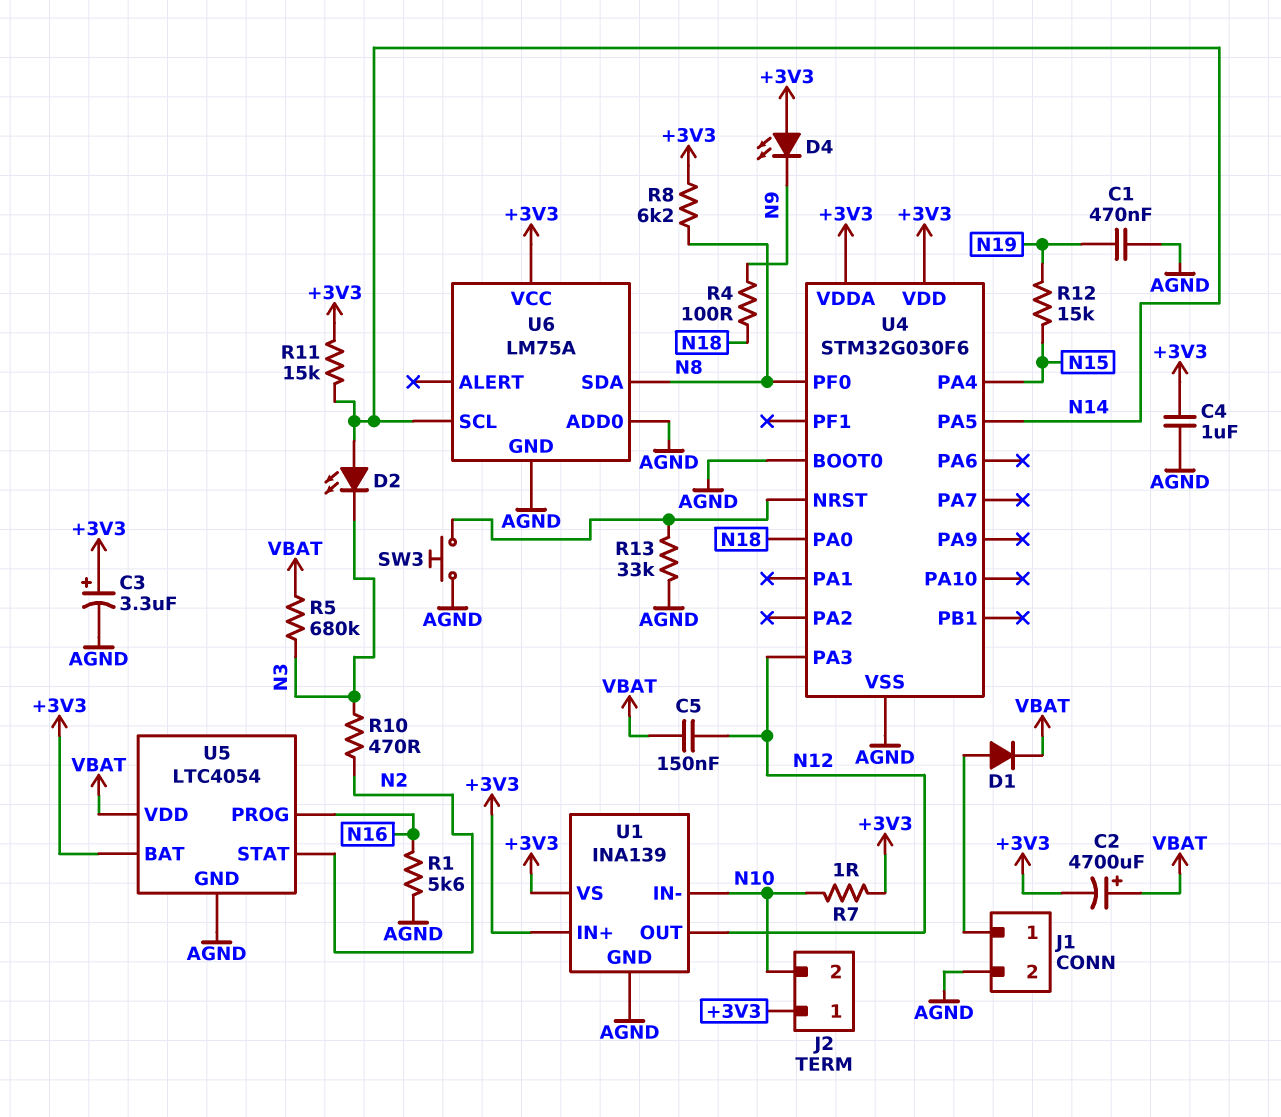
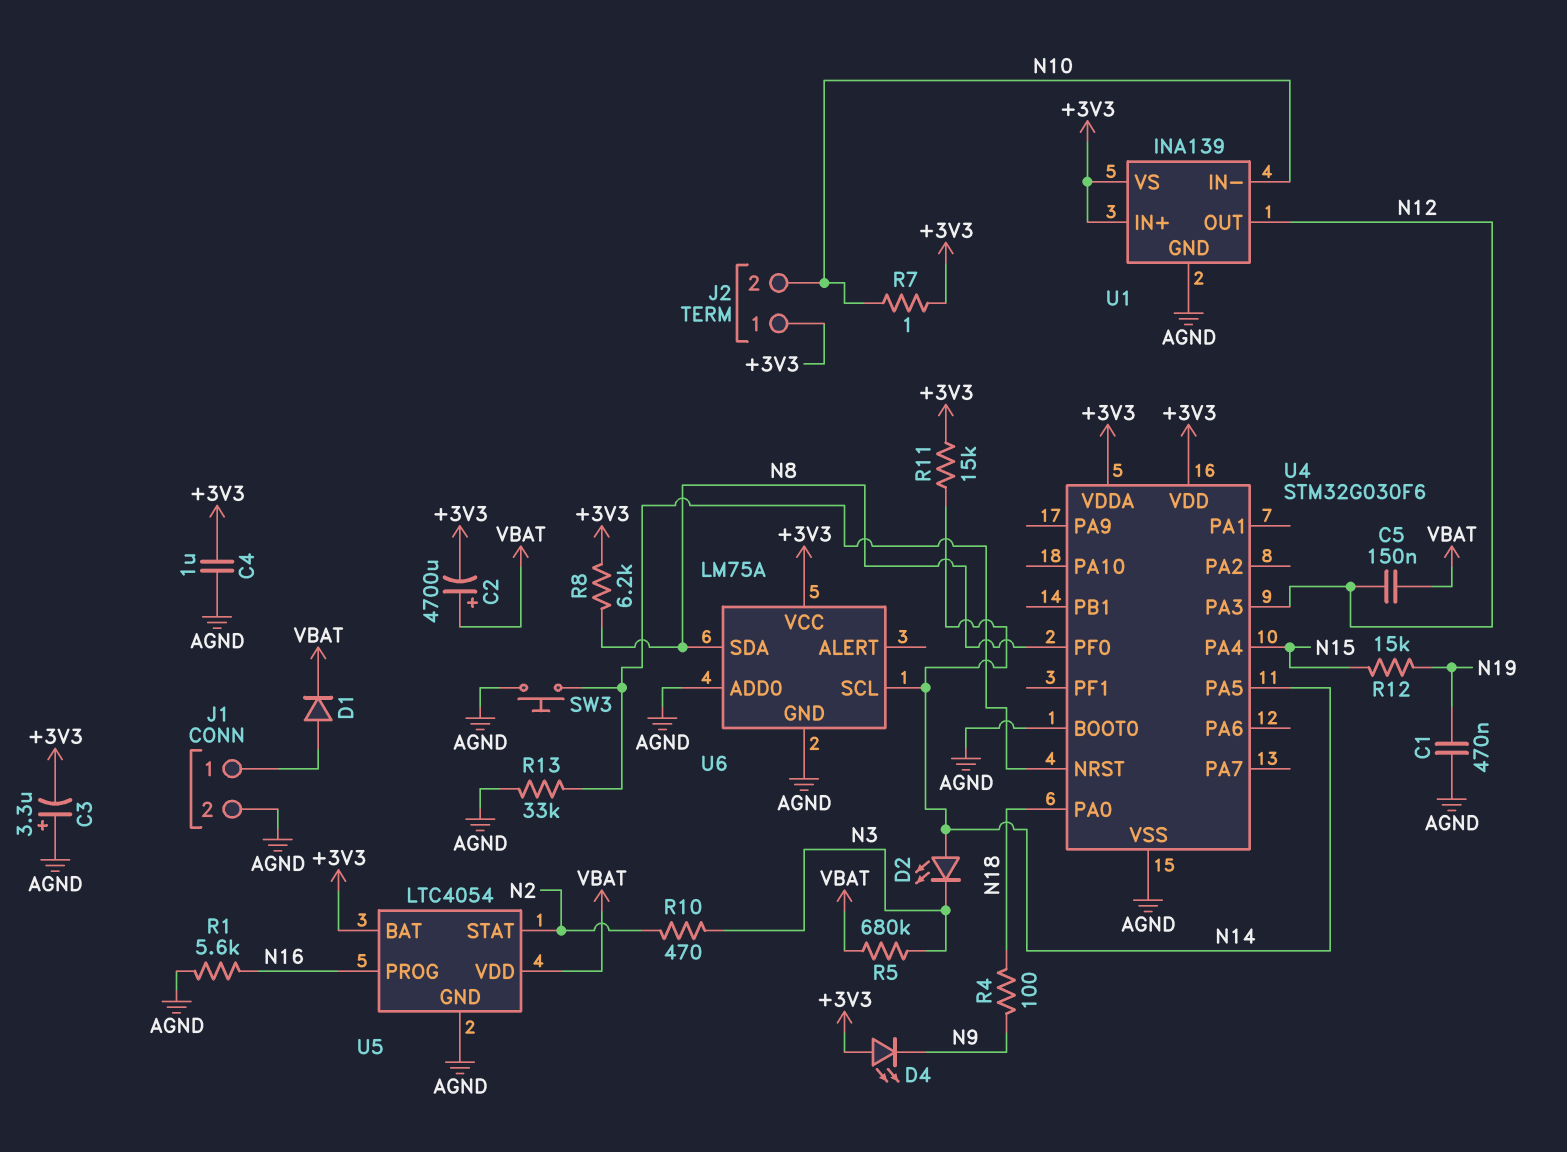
C3: 3.3uF (plus +3V3, minus AGND) -> 3.3uF (plus AGND, minus +3V3)

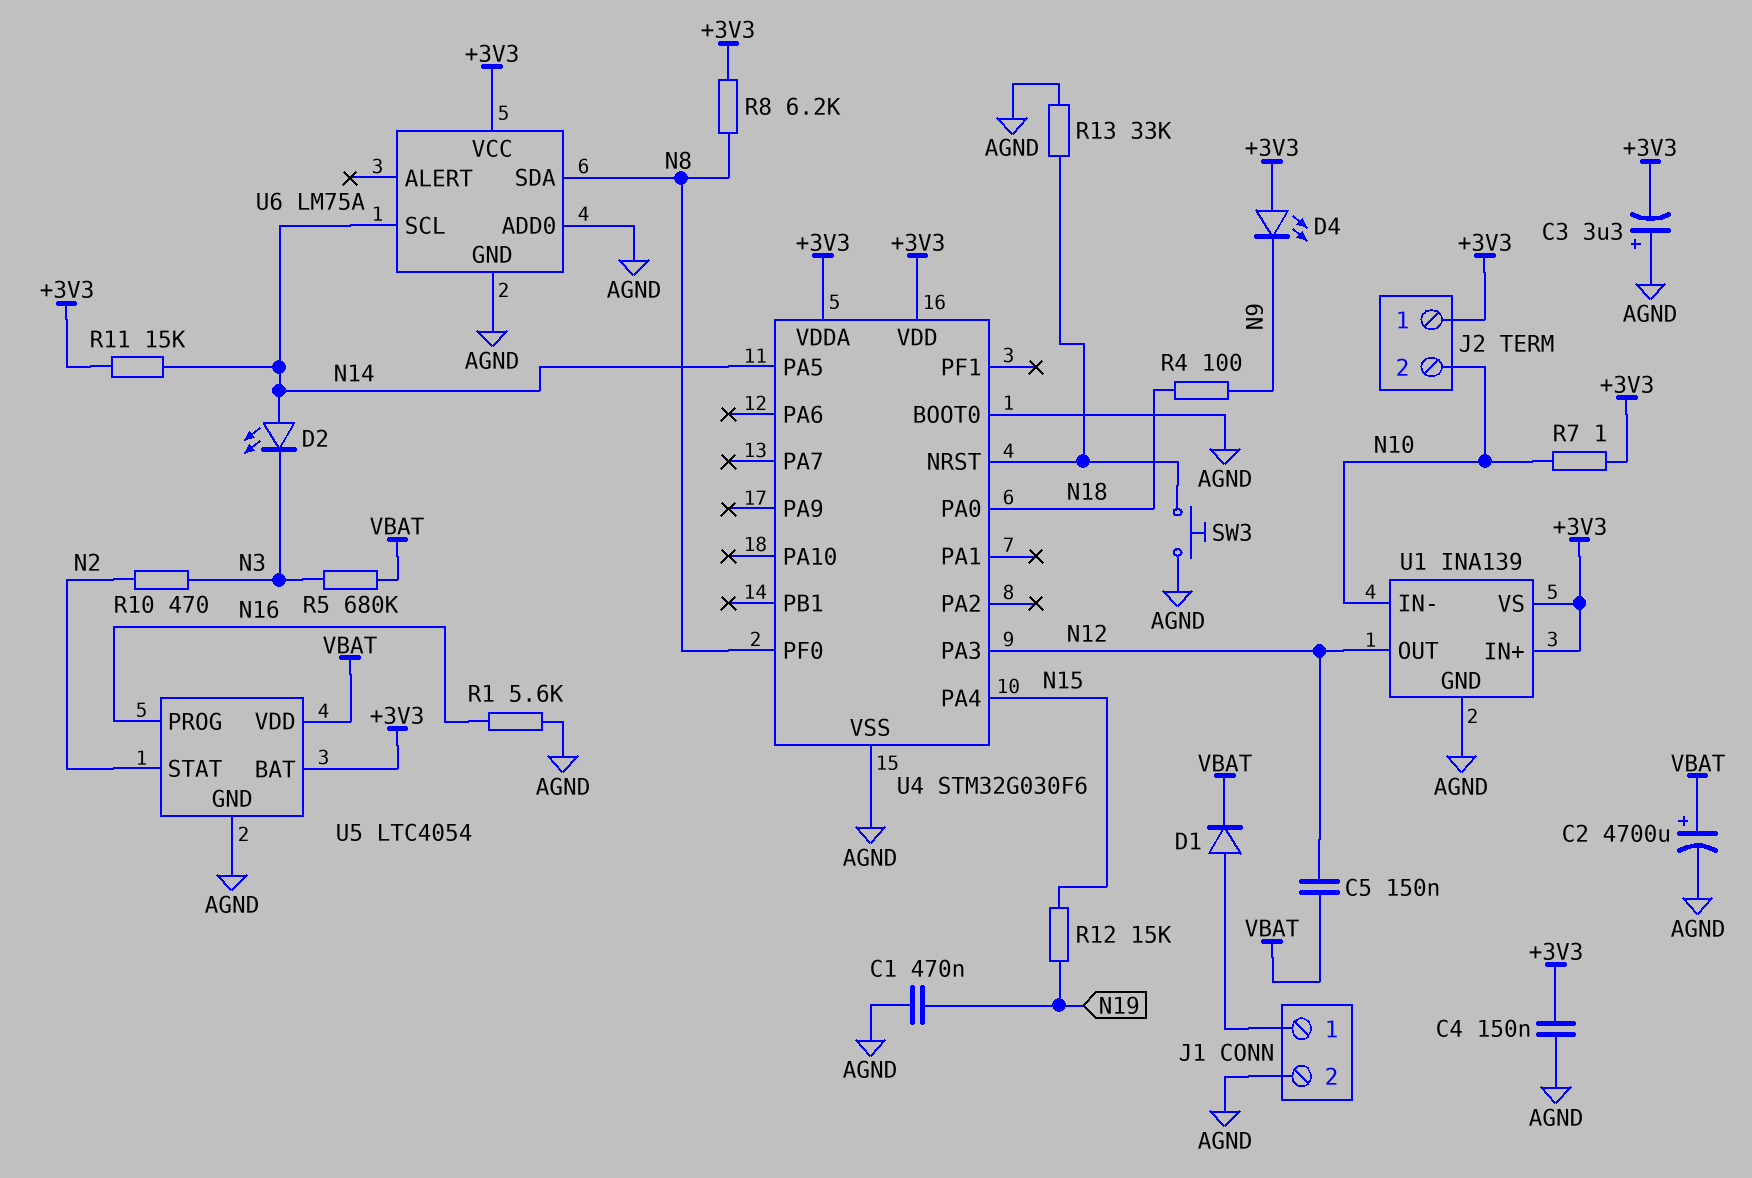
C2: 4700uF (plus VBAT, minus +3V3) -> 4700uF (plus VBAT, minus AGND)
C4: 1uF (+3V3, AGND) -> 150nF (+3V3, AGND)

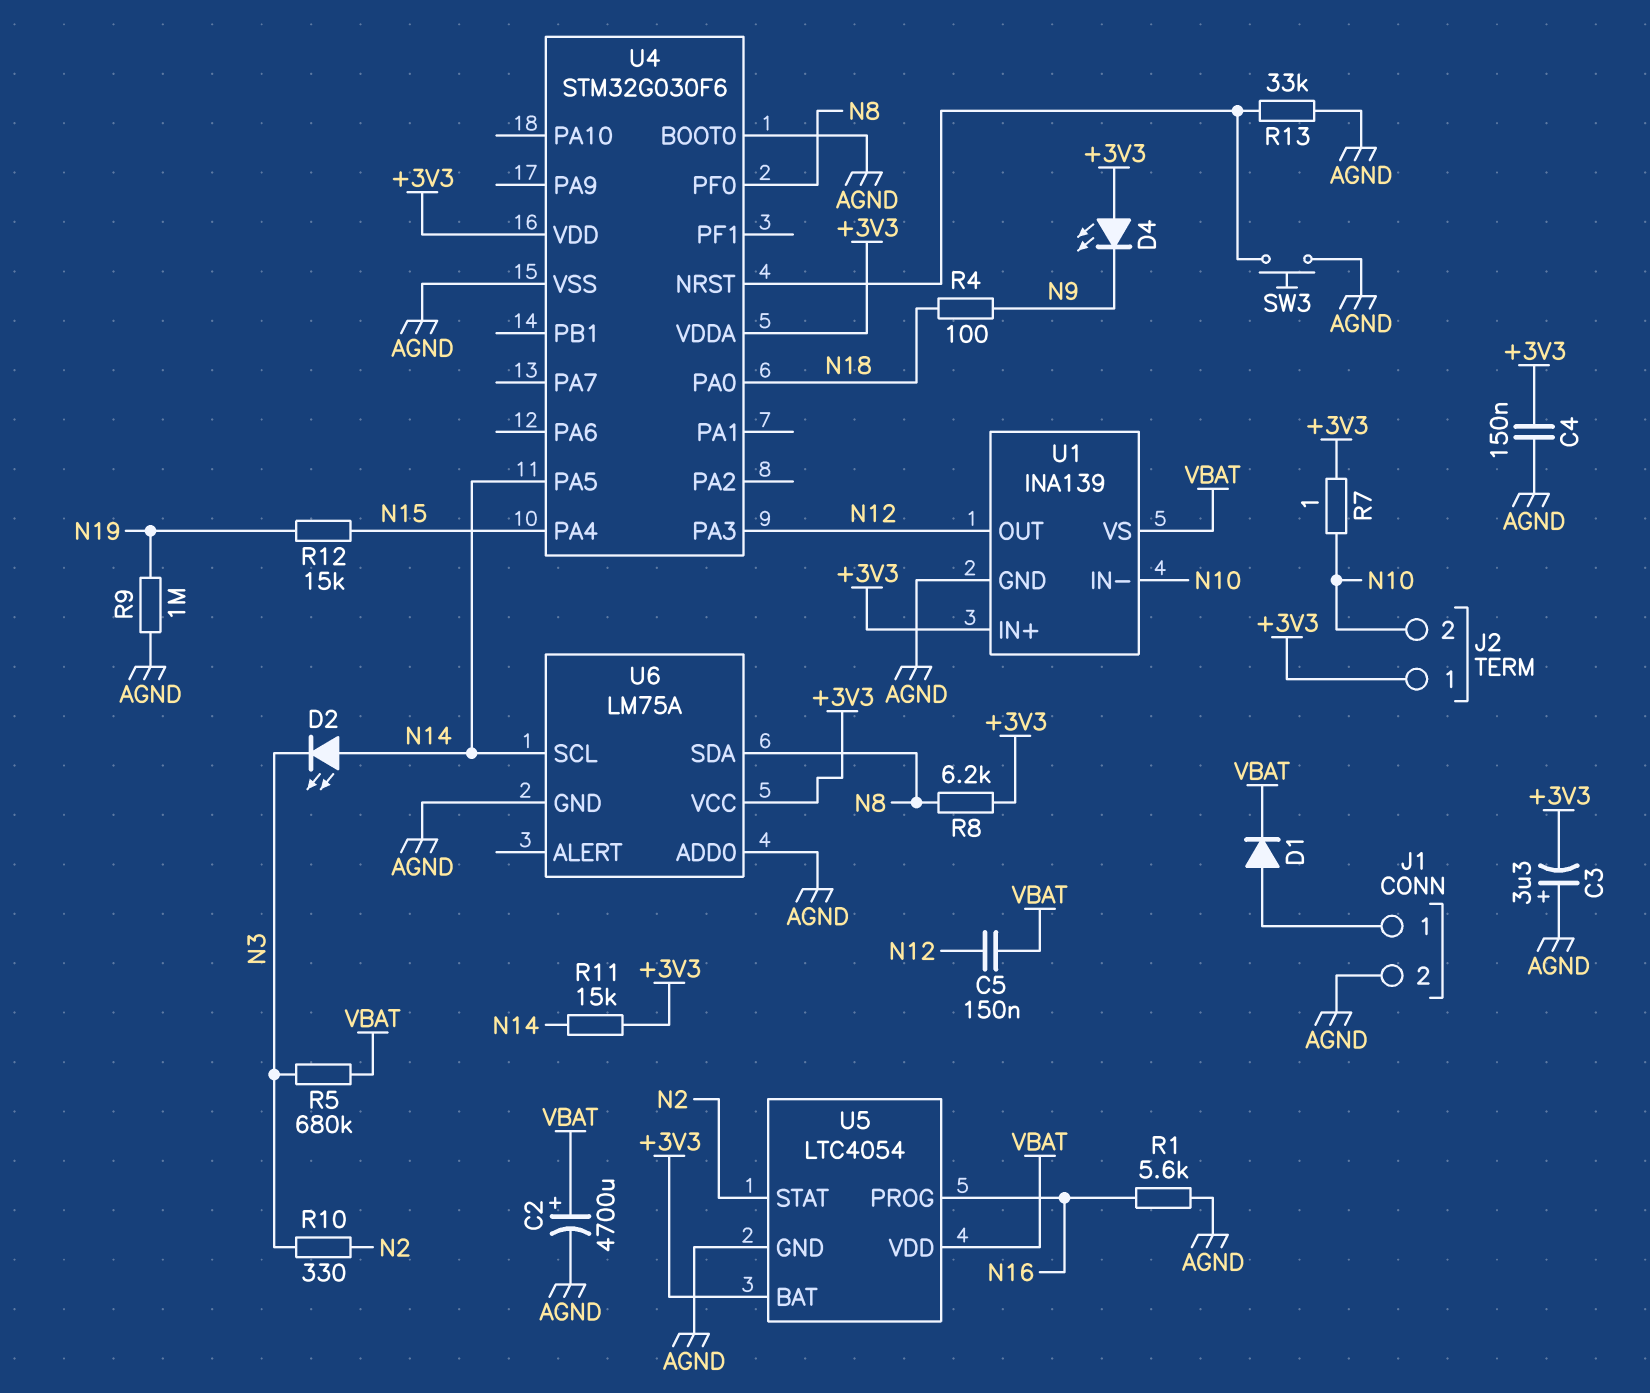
C1: 470nF (AGND, N19) -> none
R9: none -> 1M (AGND, N19)
R10: 470 (N2, N3) -> 330 (N2, N3)
U1 pin VS: +3V3 -> VBAT

